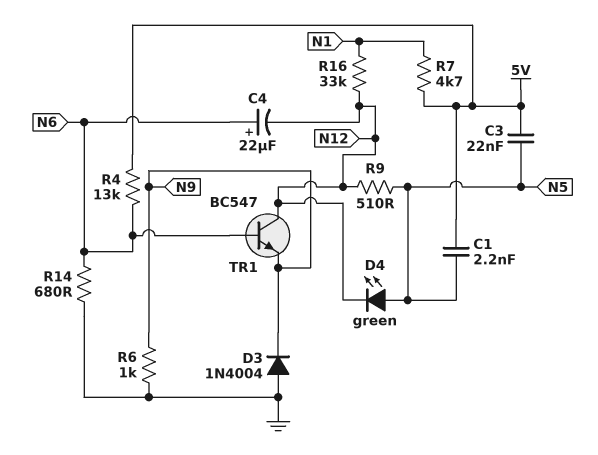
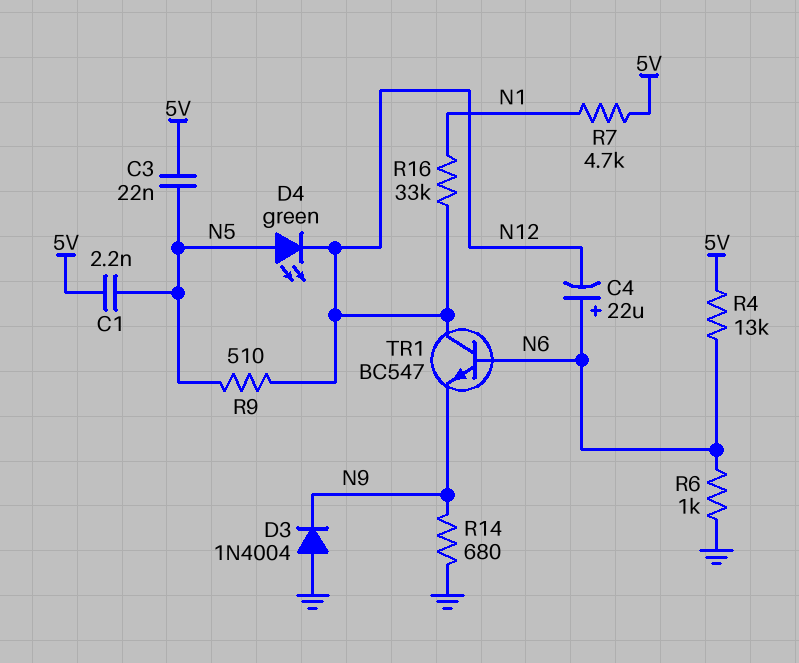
R6: 1k (GND, N9) -> 1k (GND, N6)
R14: 680 (GND, N6) -> 680 (GND, N9)

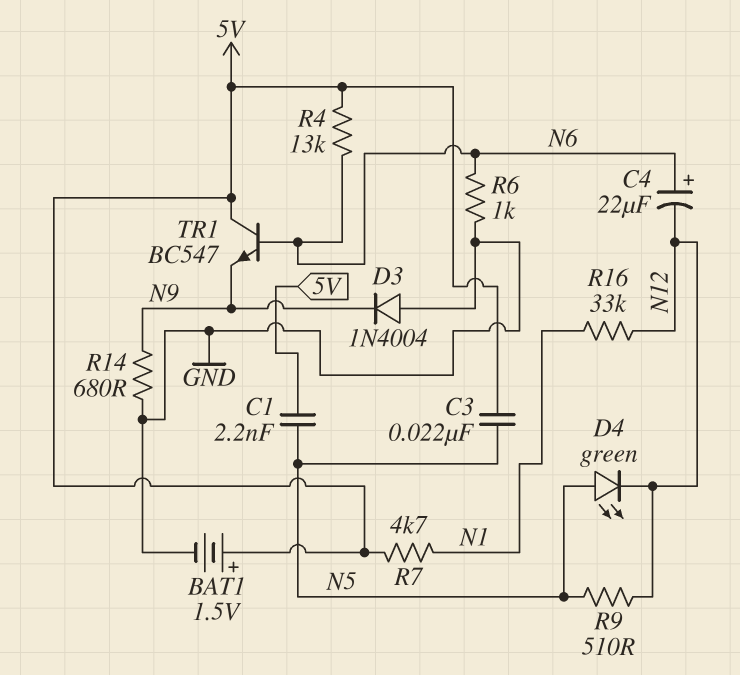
BAT1: none -> 1.5V (plus 5V, minus GND)
TR1: NPN BC547 (B N6, C N12, E N9) -> NPN BC547 (B N6, C 5V, E N9)

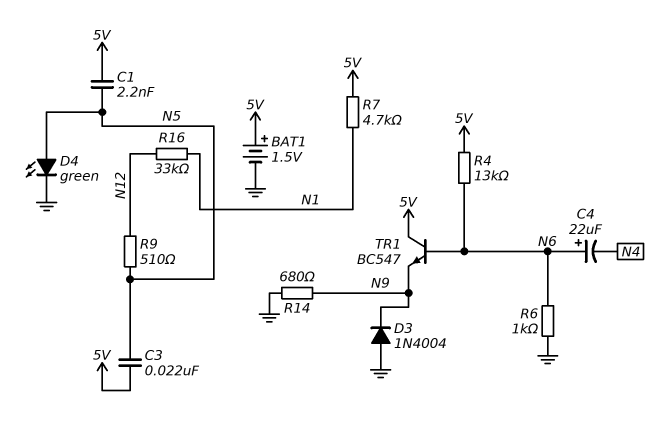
C4: 22uF (plus N6, minus N12) -> 22uF (plus N6, minus N4)
D4: LED green (A N5, K N12) -> LED green (A N5, K GND)

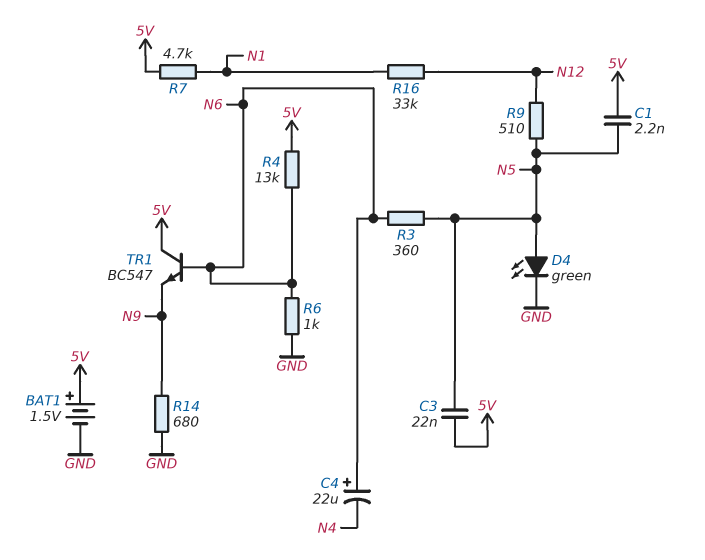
D3: diode 1N4004 (A GND, K N9) -> none
R3: none -> 360 (N5, N6)

